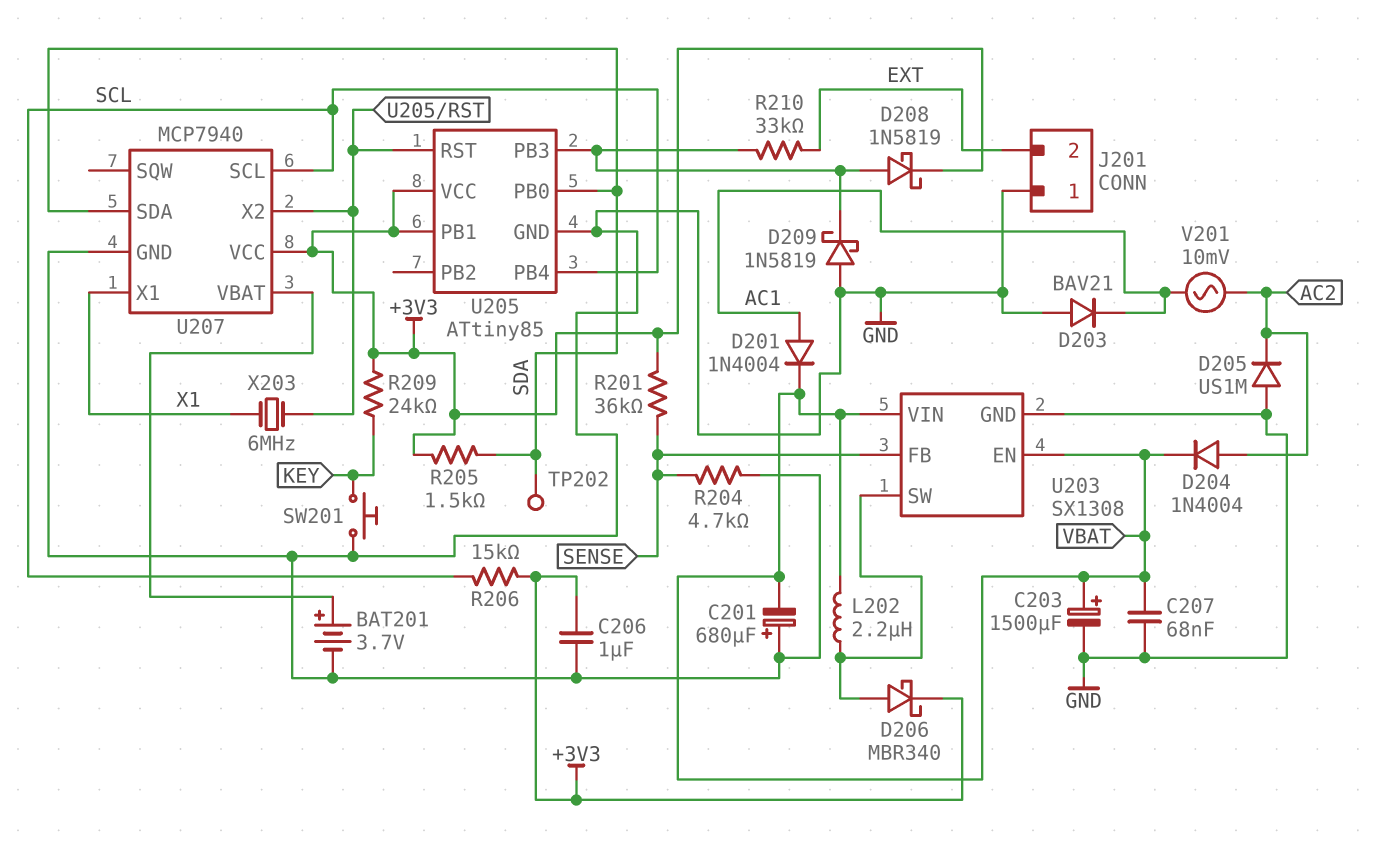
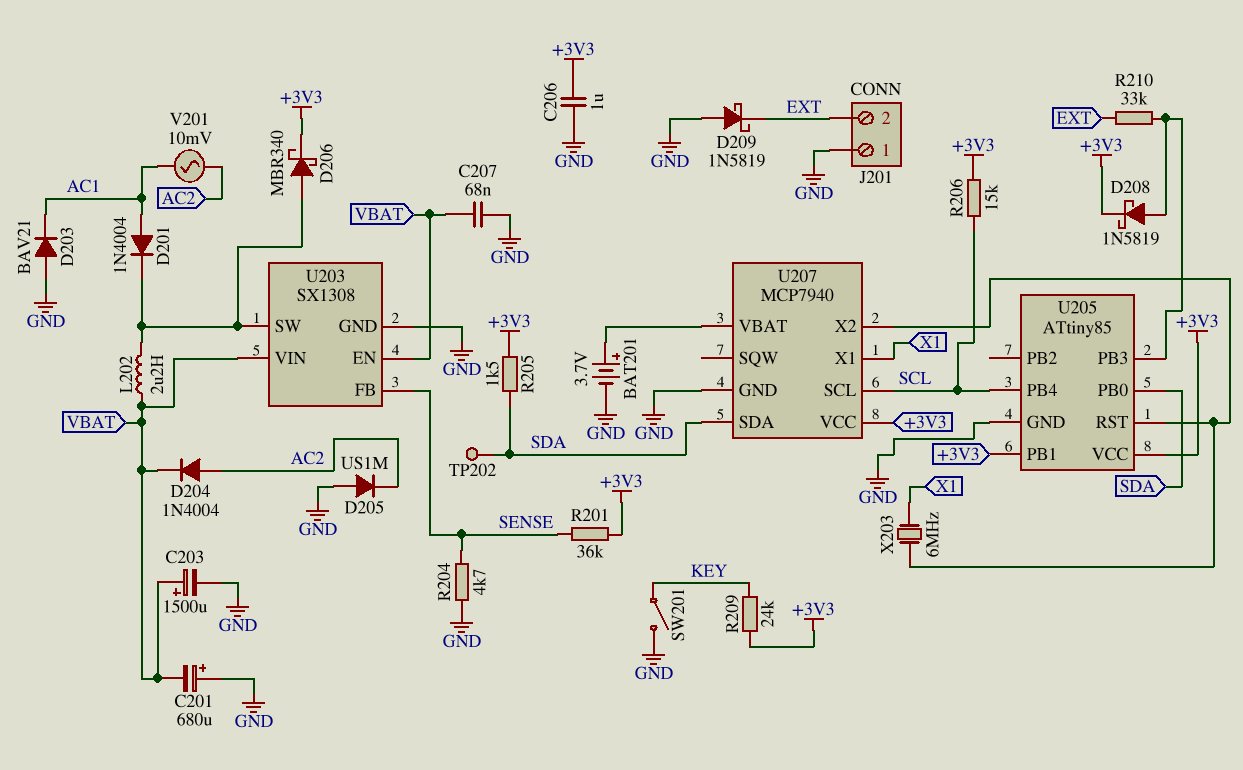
D201: diode 1N4004 (A AC1, K VBAT) -> diode 1N4004 (A AC1, K U203/SW)
D209: schottky 1N5819 (A GND, K U205/PB3) -> schottky 1N5819 (A GND, K EXT)
SW201: button (GND, KEY) -> switch (GND, KEY)

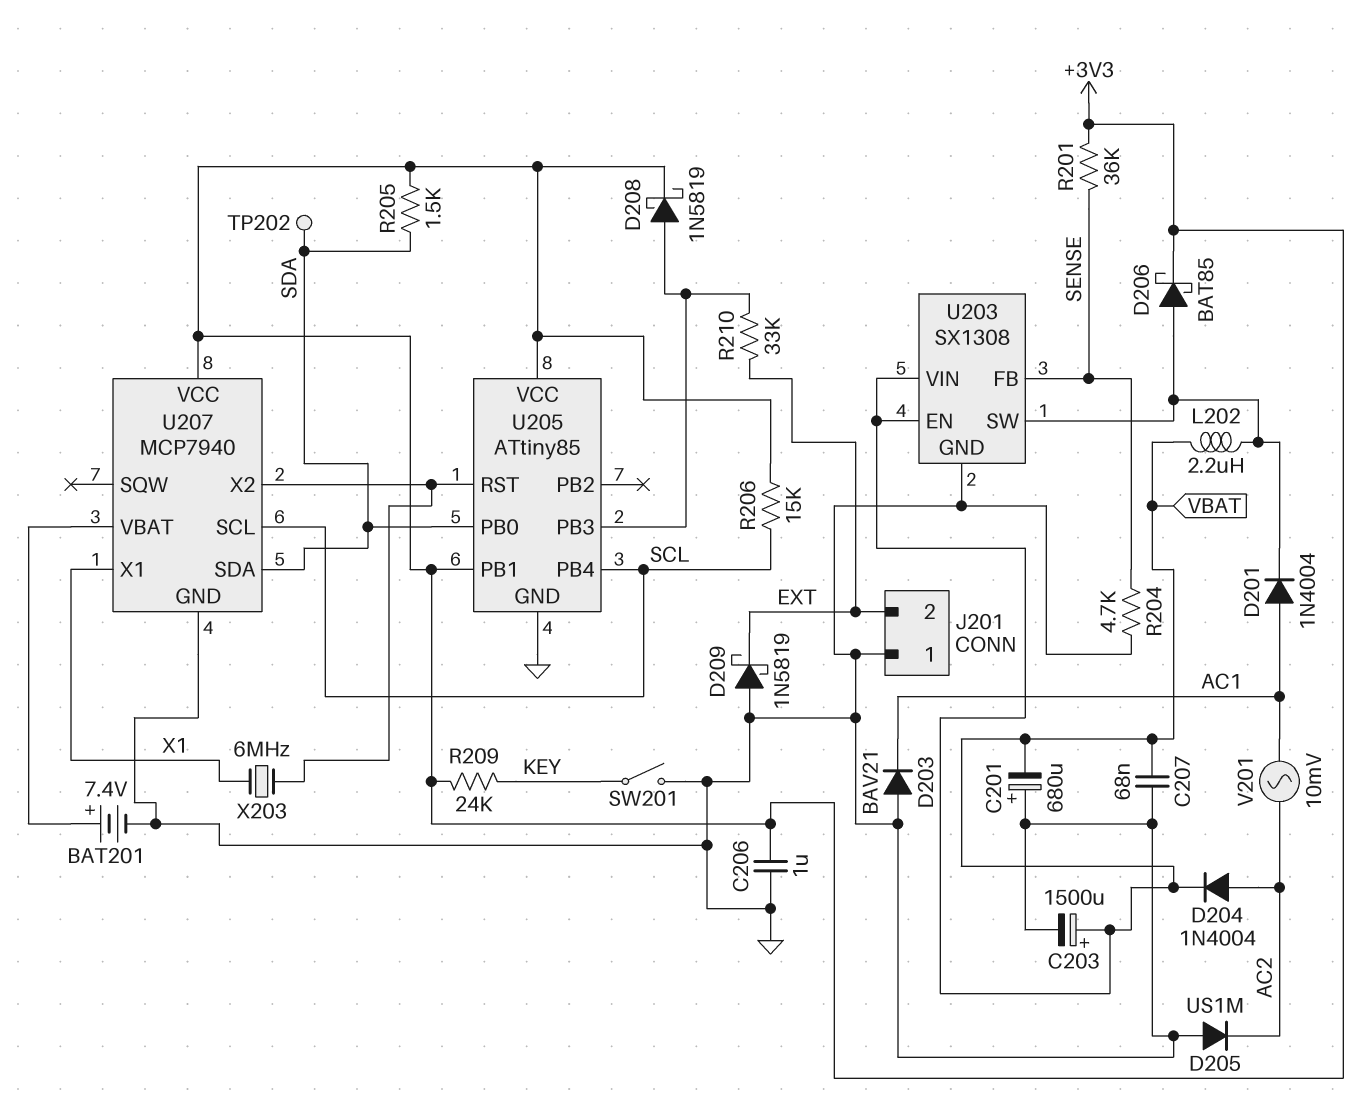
BAT201: 3.7V (plus U207/VBAT, minus GND) -> 7.4V (plus U207/VBAT, minus GND)
D206: schottky MBR340 (A U203/SW, K +3V3) -> schottky BAT85 (A U203/SW, K +3V3)

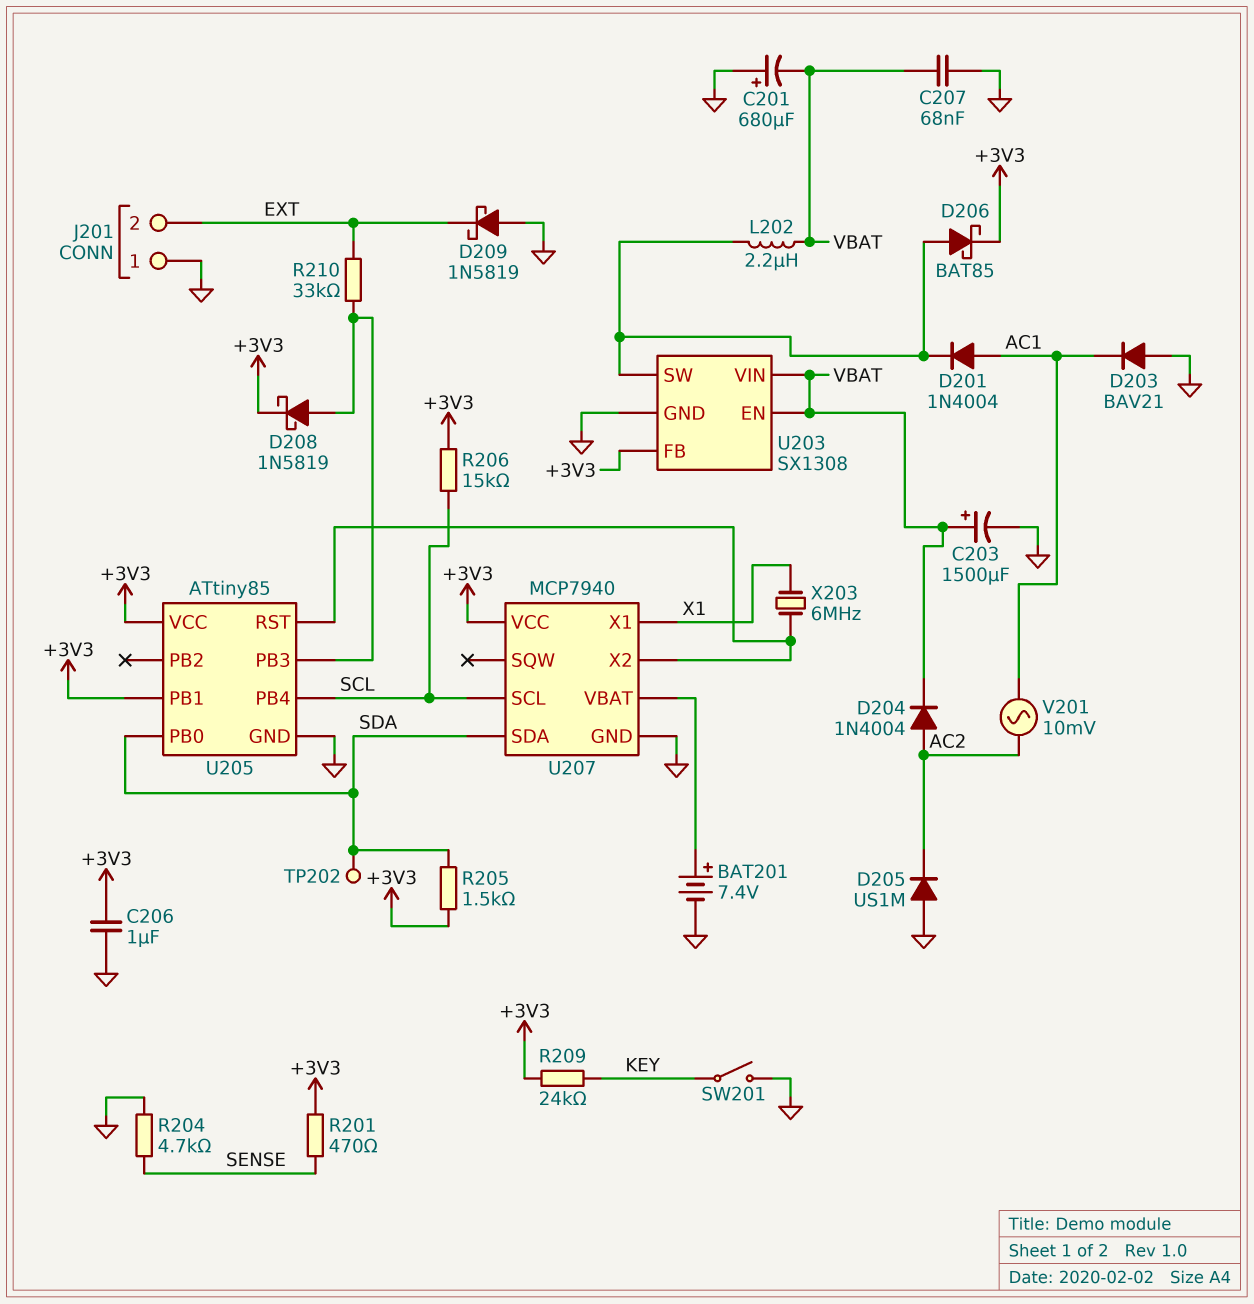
R201: 36k (+3V3, SENSE) -> 470 (+3V3, SENSE)
U203 pin FB: SENSE -> +3V3

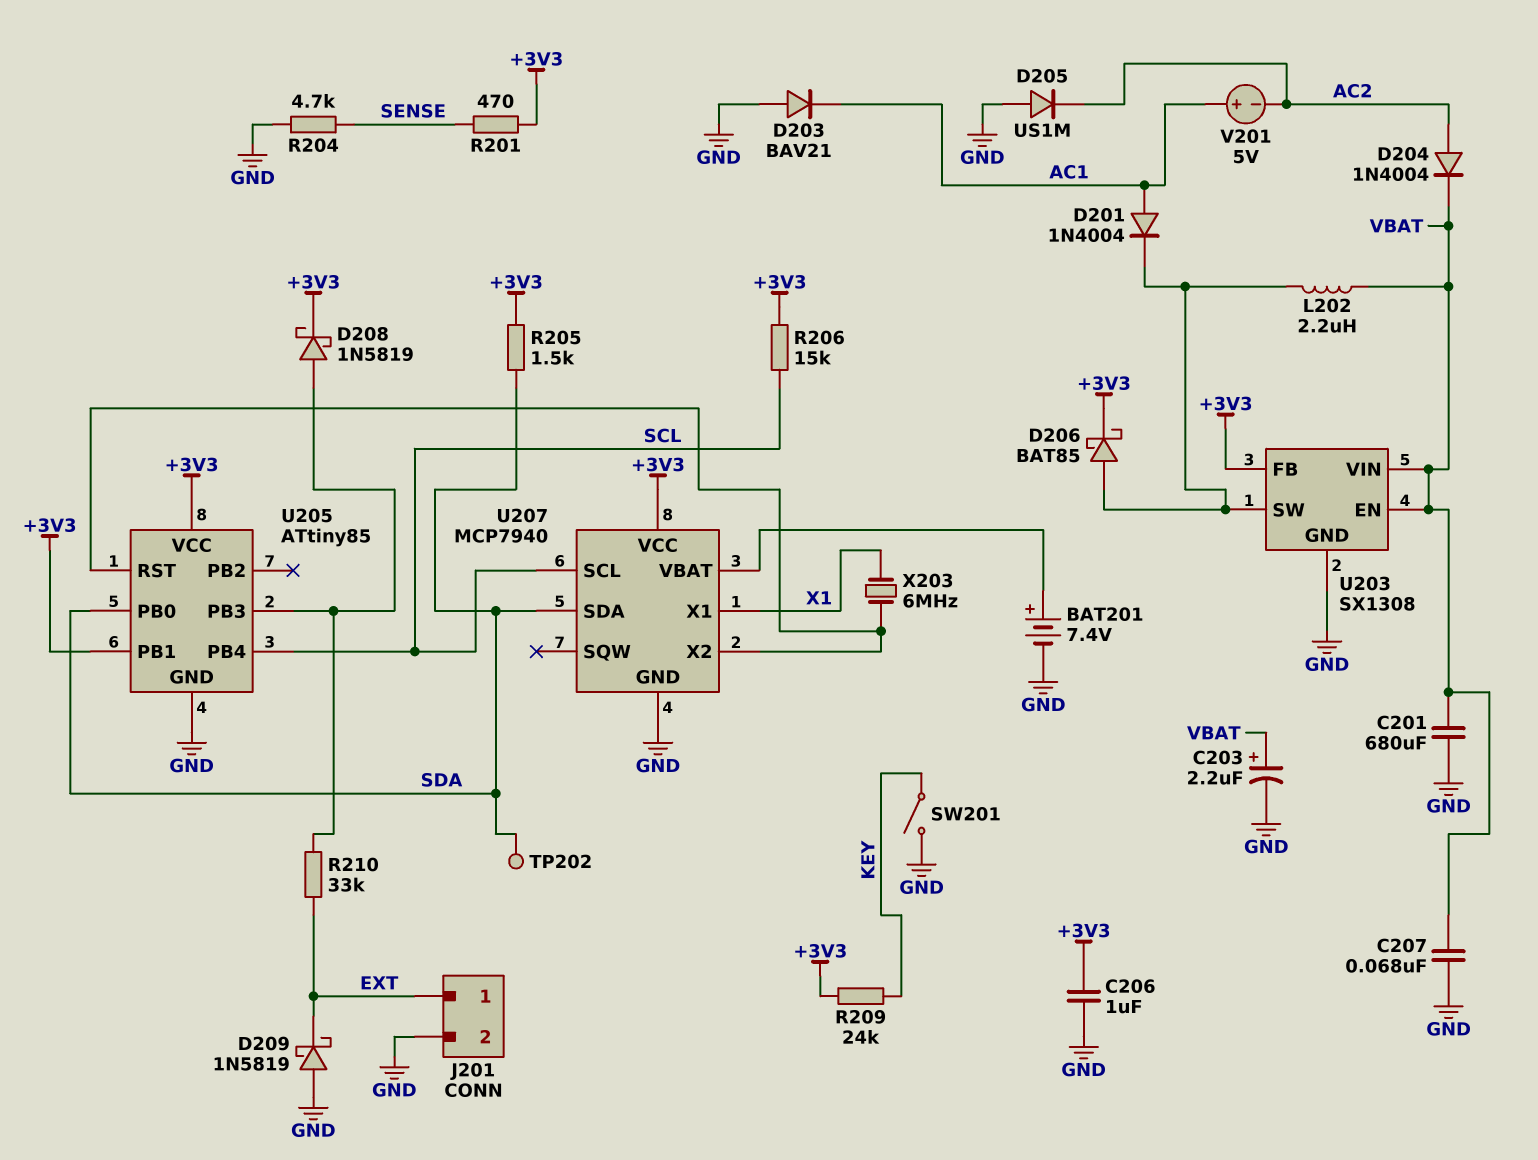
C201: 680uF (plus GND, minus VBAT) -> 680uF (GND, VBAT)
C203: 1500uF (plus VBAT, minus GND) -> 2.2uF (plus VBAT, minus GND)
J201 pin 1: GND -> EXT
J201 pin 2: EXT -> GND
V201: AC 10mV (AC1, AC2) -> 5V (plus AC1, minus AC2)

